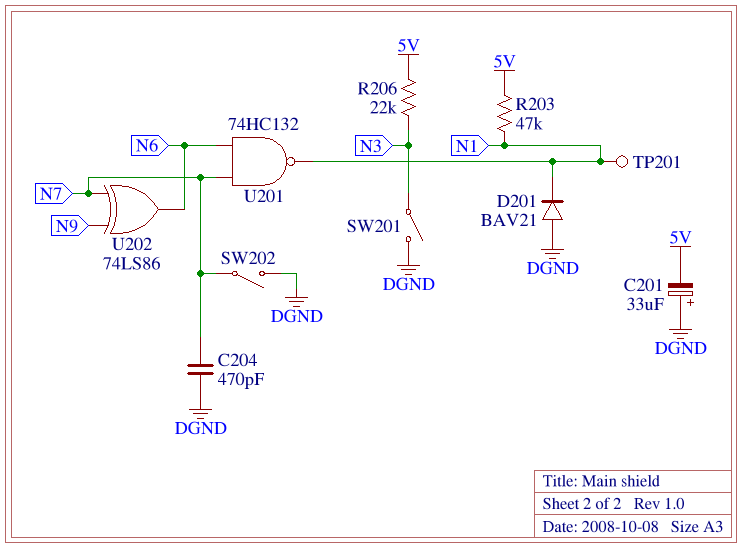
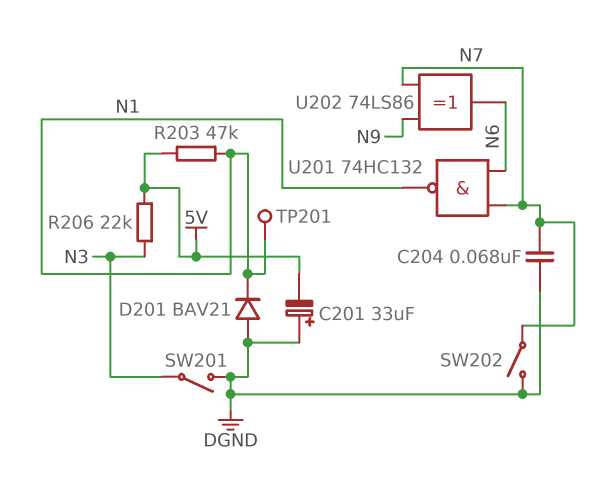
C204: 470pF (DGND, N7) -> 68nF (DGND, N7)

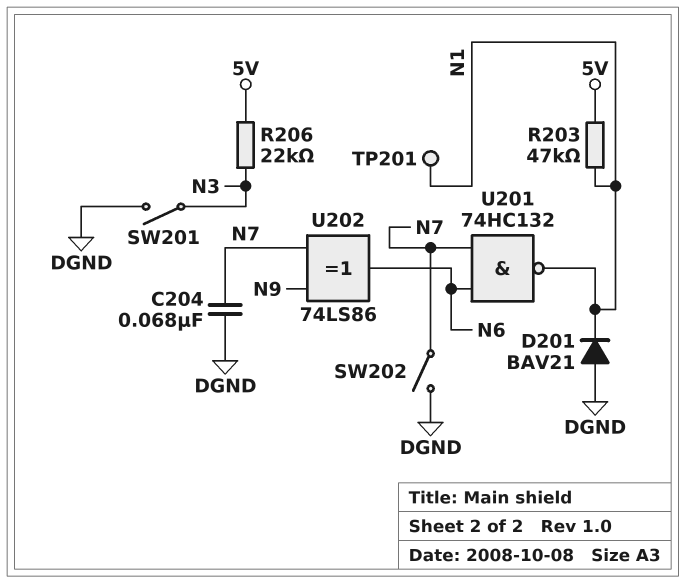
C201: 33uF (plus DGND, minus 5V) -> none

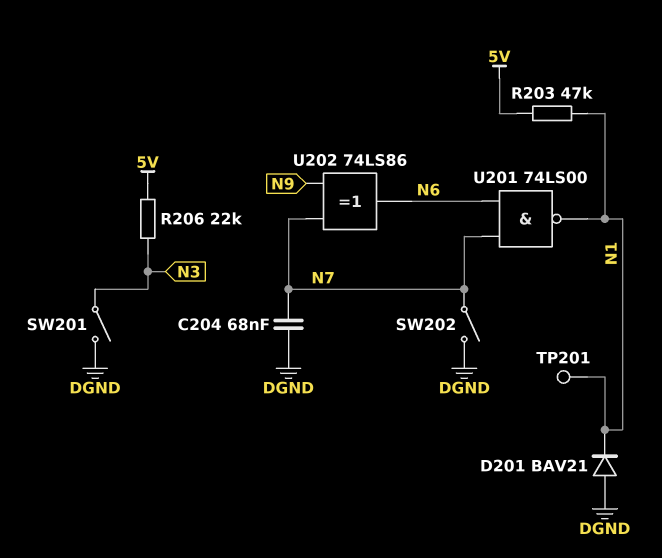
U201: NAND 74HC132 (in N6, in N7, out N1) -> NAND 74LS00 (in N6, in N7, out N1)

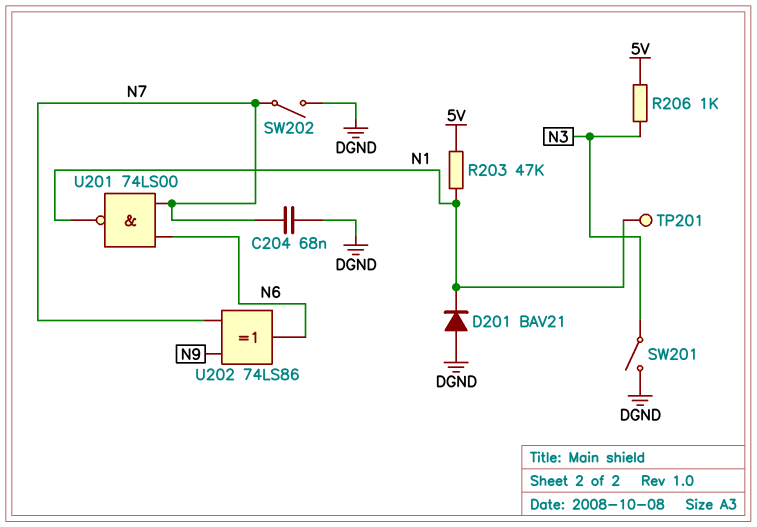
R206: 22k (5V, N3) -> 1k (5V, N3)

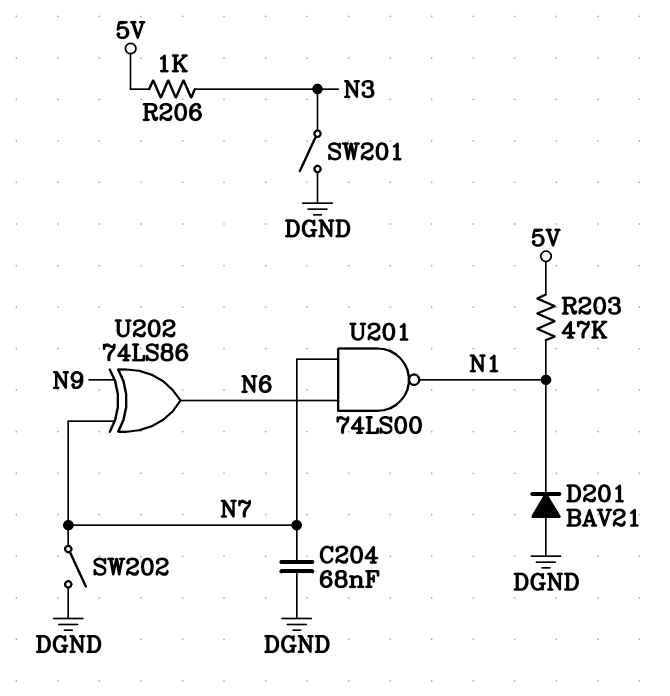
TP201: test point (N1) -> none

